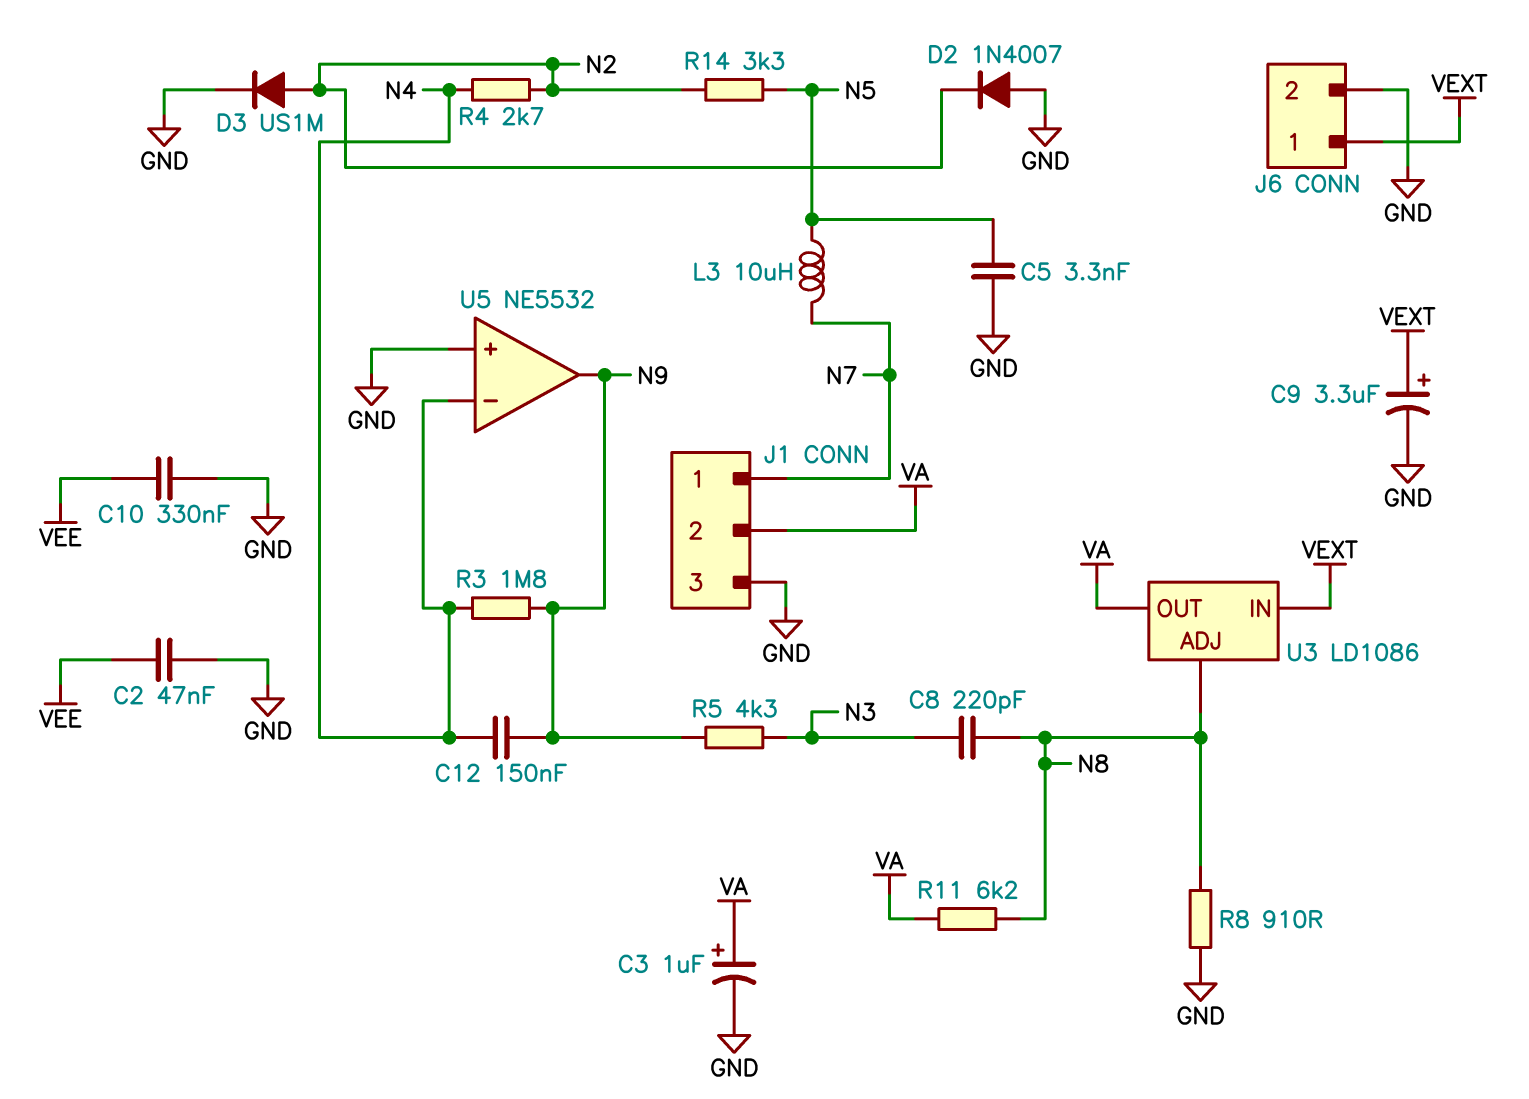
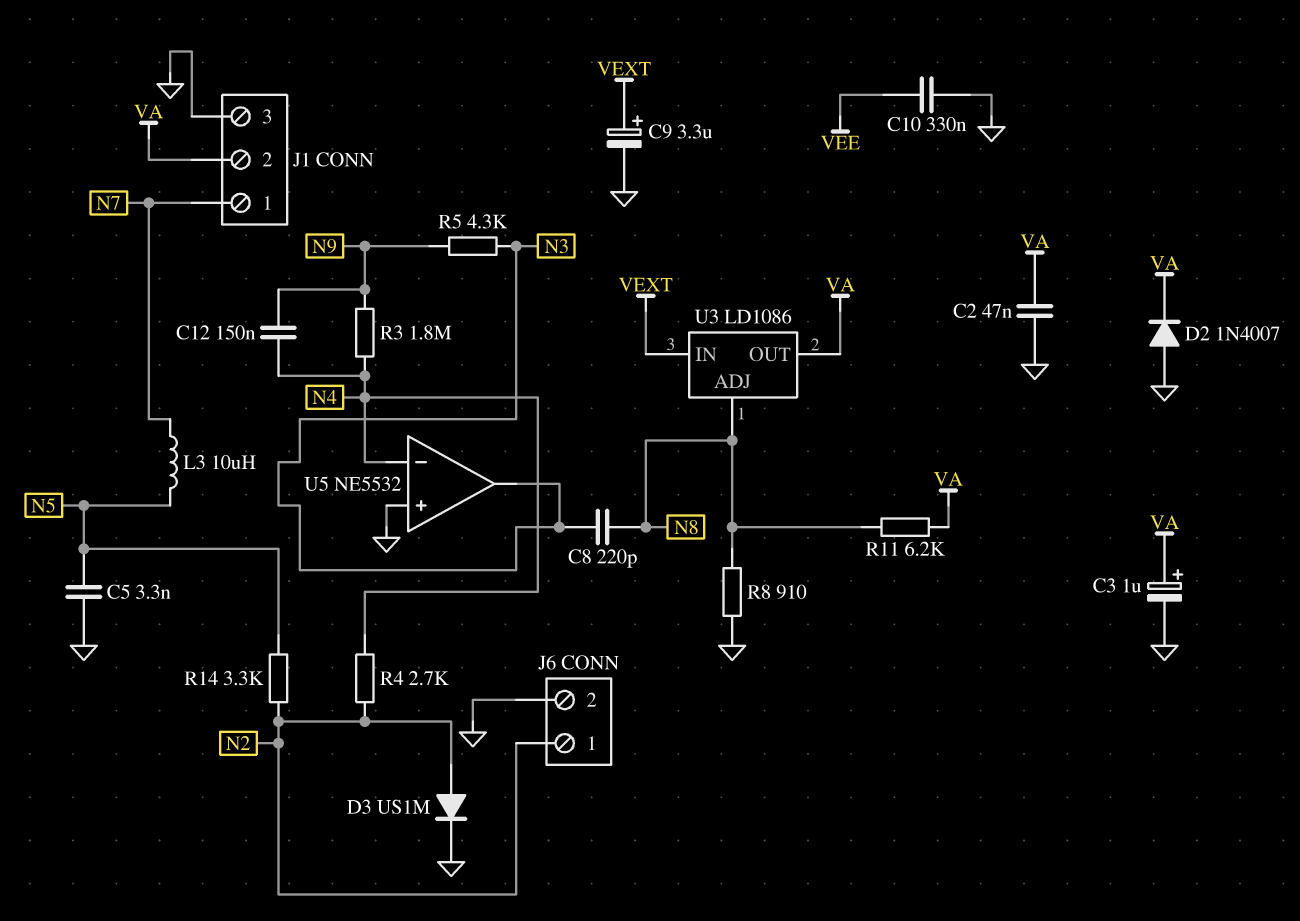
C2: 47nF (GND, VEE) -> 47nF (GND, VA)
D2: diode 1N4007 (A GND, K N2) -> diode 1N4007 (A GND, K VA)
J6 pin 1: VEXT -> N2
U5 pin out: N9 -> N3

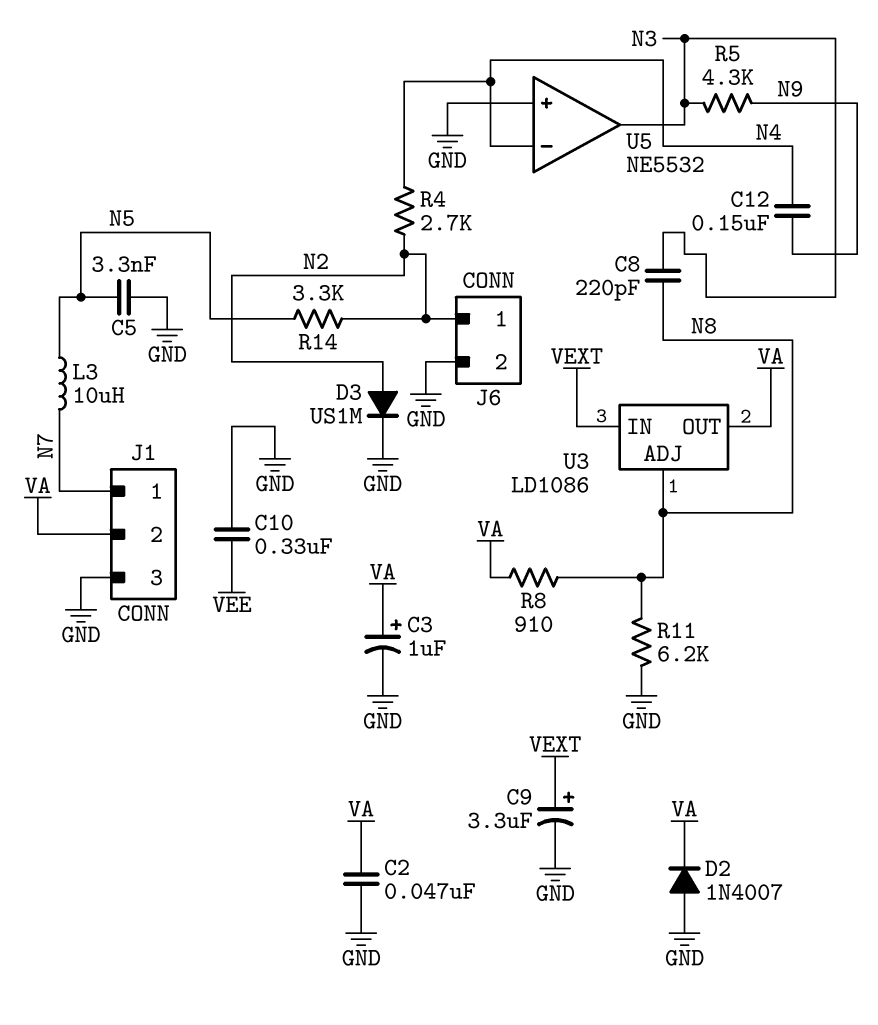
R3: 1.8M (N4, N9) -> none
R8: 910 (GND, N8) -> 910 (N8, VA)
R11: 6.2k (N8, VA) -> 6.2k (GND, N8)

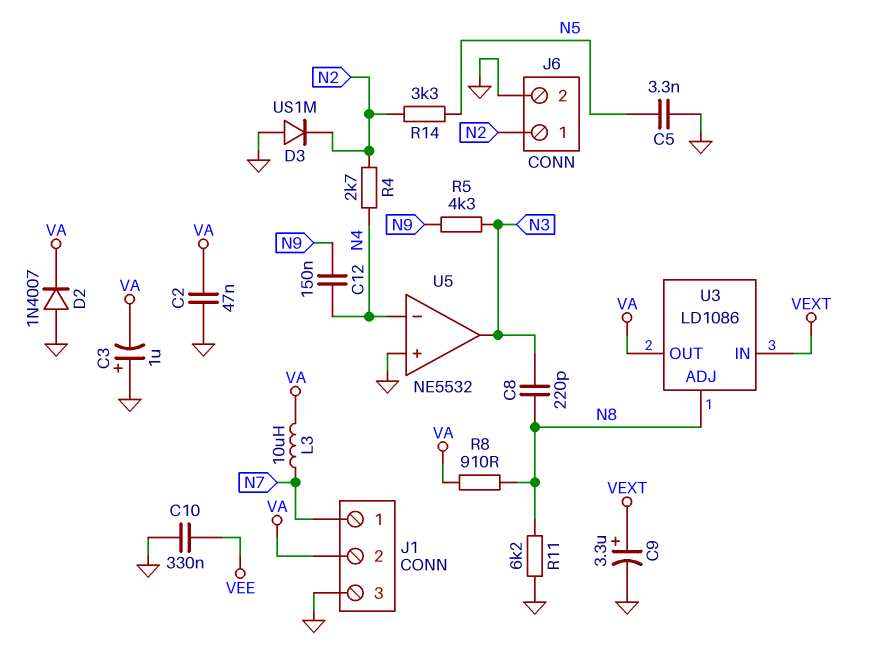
C3: 1uF (plus VA, minus GND) -> 1uF (plus GND, minus VA)
D3: diode US1M (A N2, K GND) -> diode US1M (A GND, K N2)
L3: 10uH (N5, N7) -> 10uH (N7, VA)

